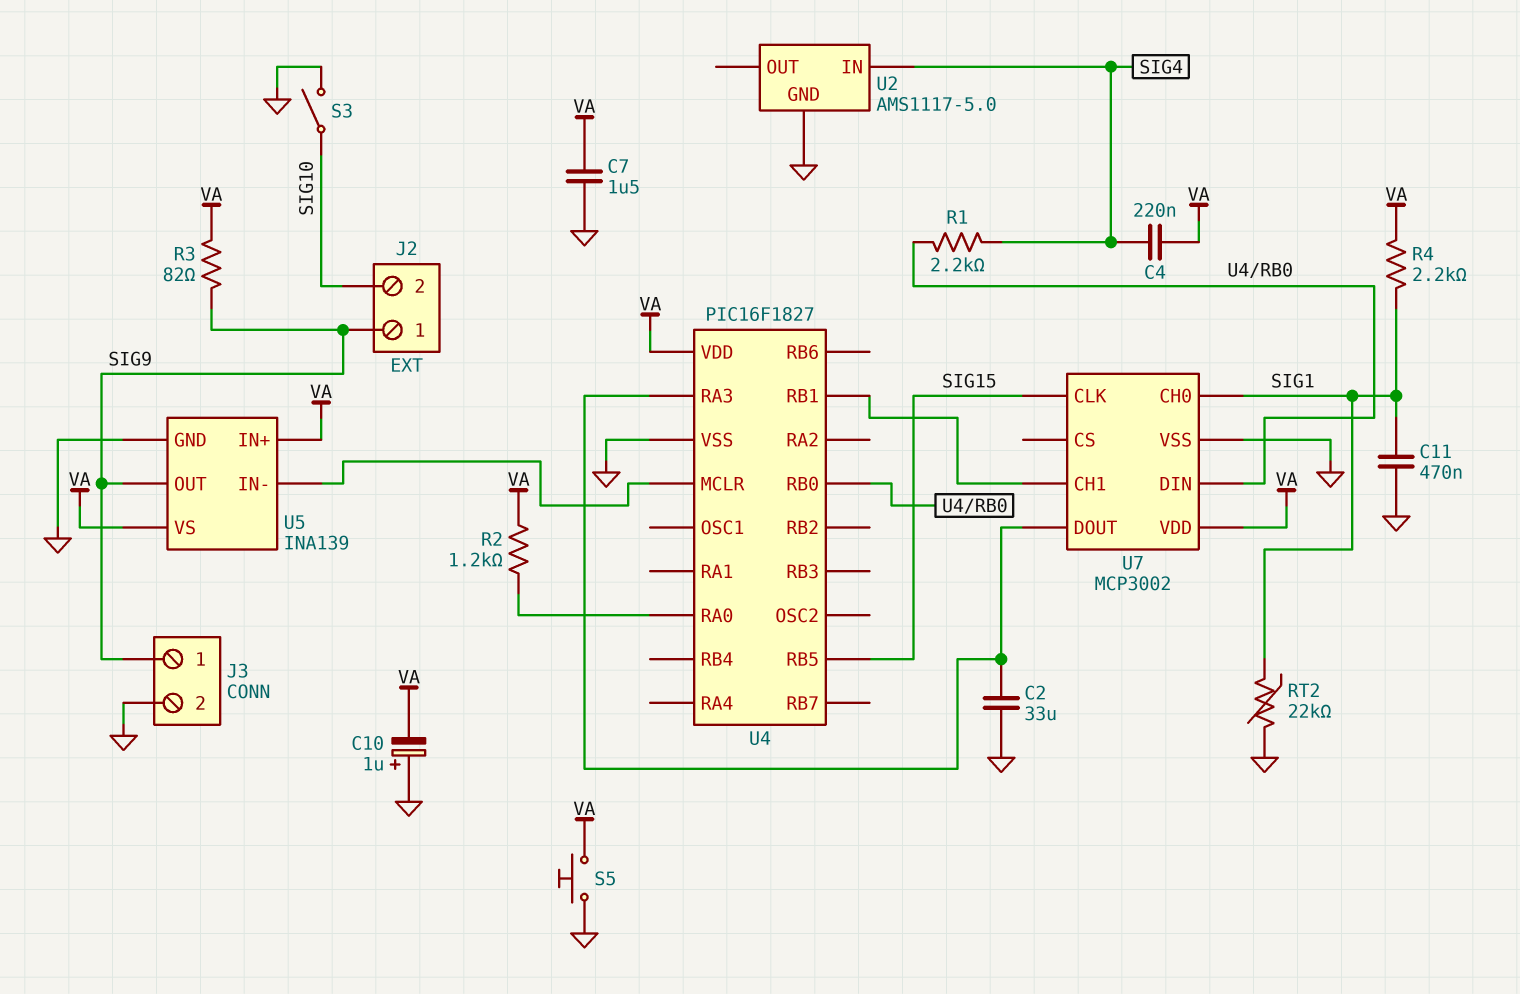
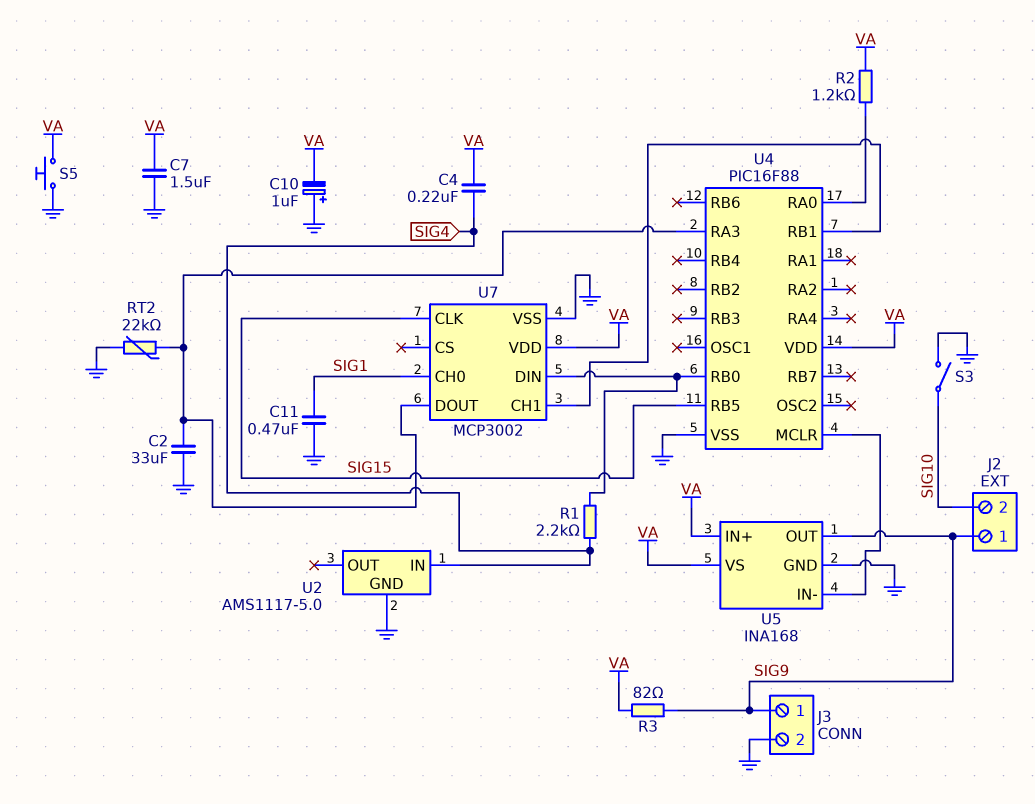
R4: 2.2k (SIG1, VA) -> none
RT2: 22k (GND, SIG1) -> 22k (GND, U4/RA3)
U4: PIC16F1827 -> PIC16F88
U5: INA139 -> INA168

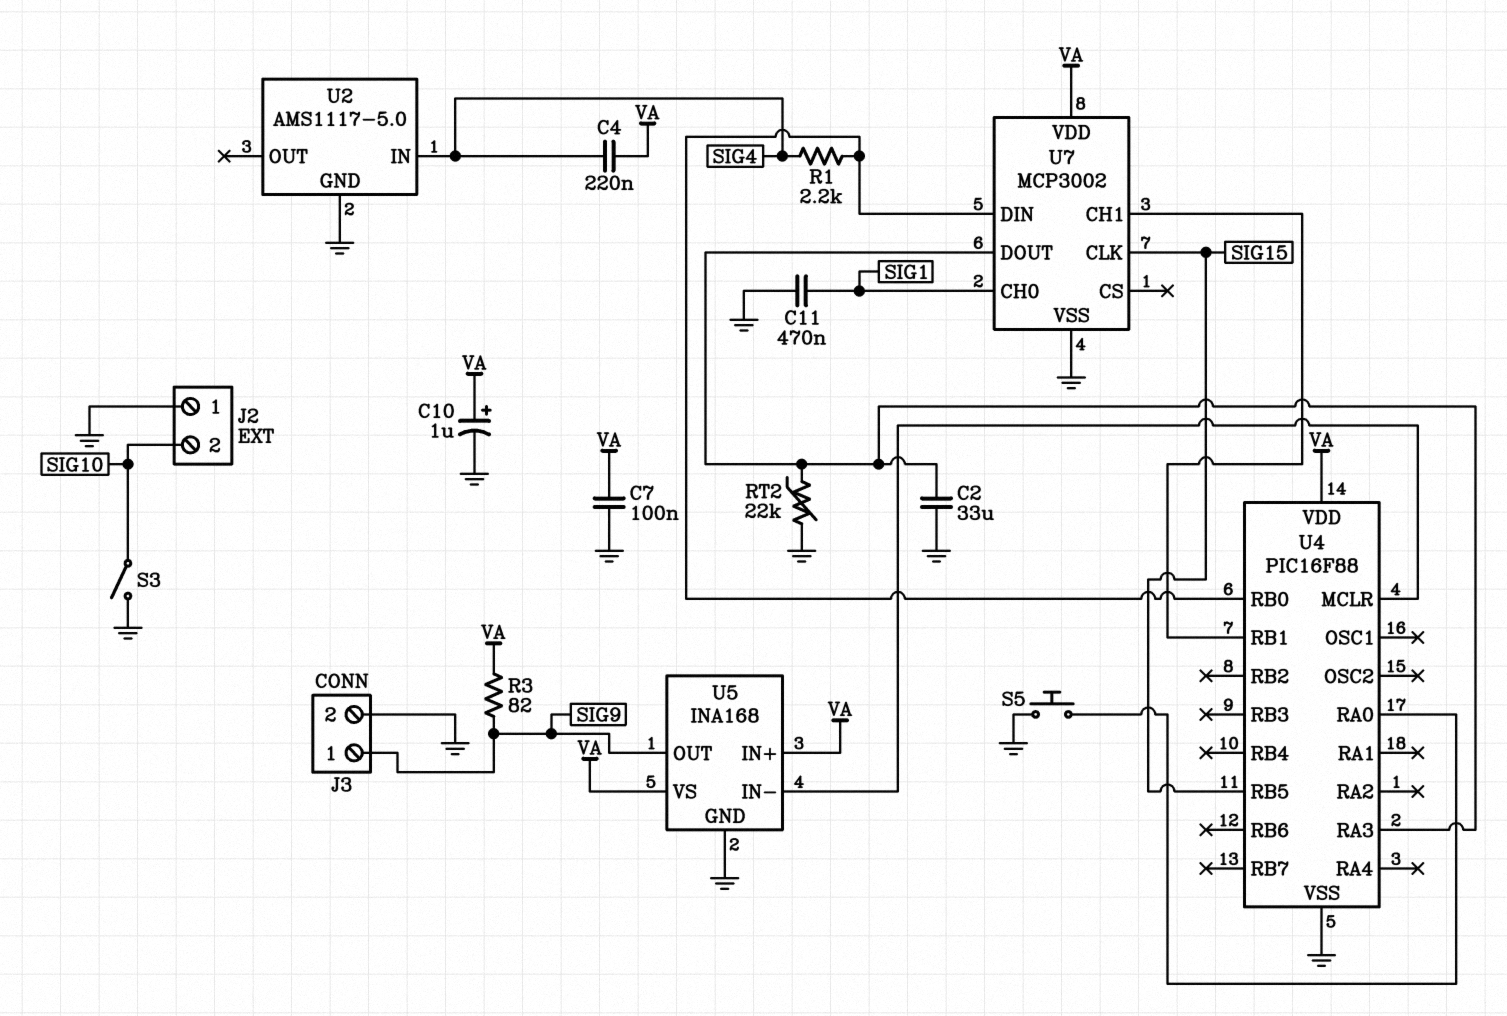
C7: 1.5uF (GND, VA) -> 100nF (GND, VA)
C10: 1uF (plus GND, minus VA) -> 1uF (plus VA, minus GND)
J2 pin 1: SIG9 -> GND
R2: 1.2k (U4/RA0, VA) -> none
S5: button (GND, VA) -> button (GND, U4/RA0)

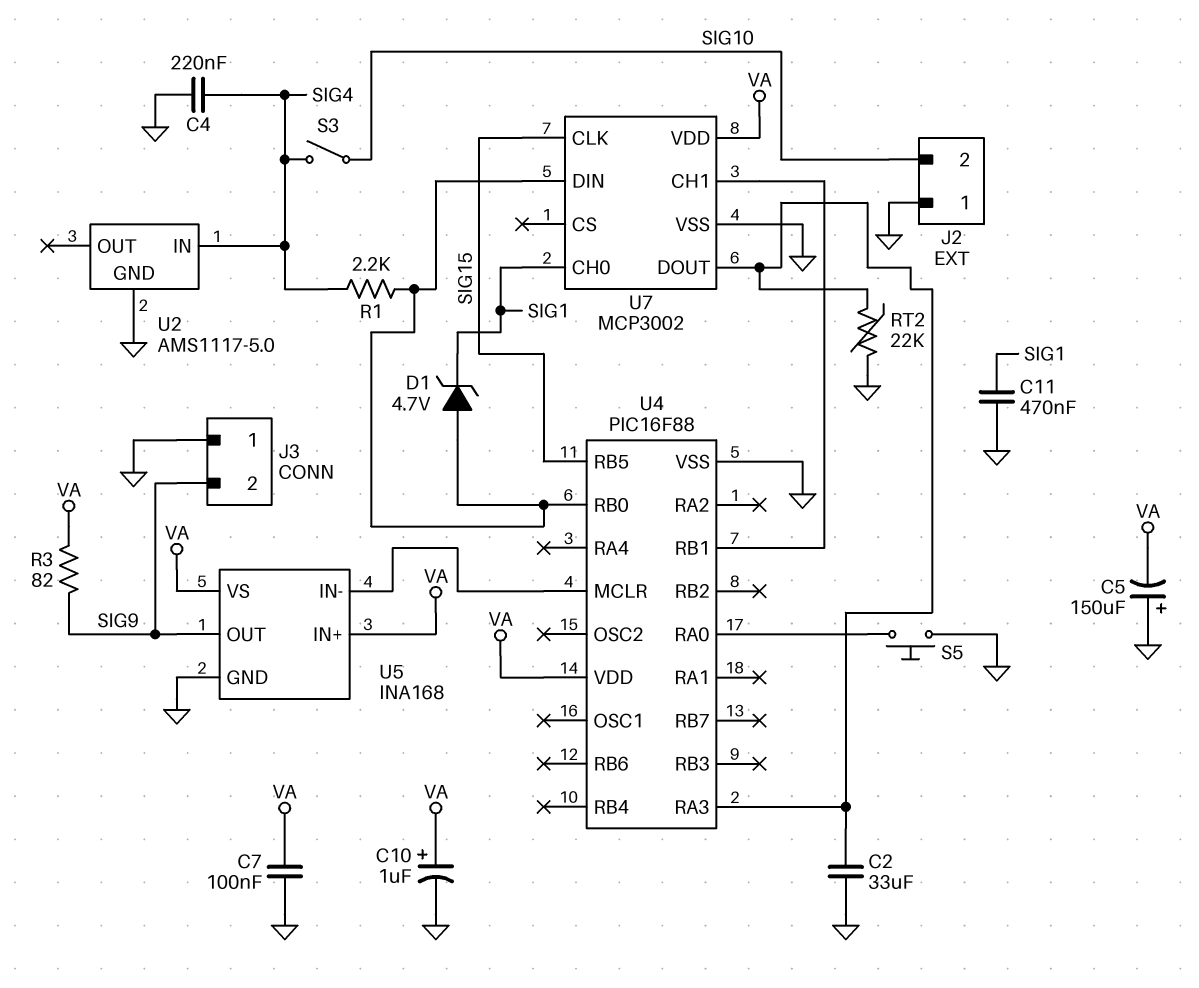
C4: 220nF (SIG4, VA) -> 220nF (GND, SIG4)
C5: none -> 150uF (plus GND, minus VA)
D1: none -> zener 4.7V (A U4/RB0, K SIG1)
J3 pin 1: SIG9 -> GND
J3 pin 2: GND -> SIG9
S3: switch (GND, SIG10) -> switch (SIG4, SIG10)

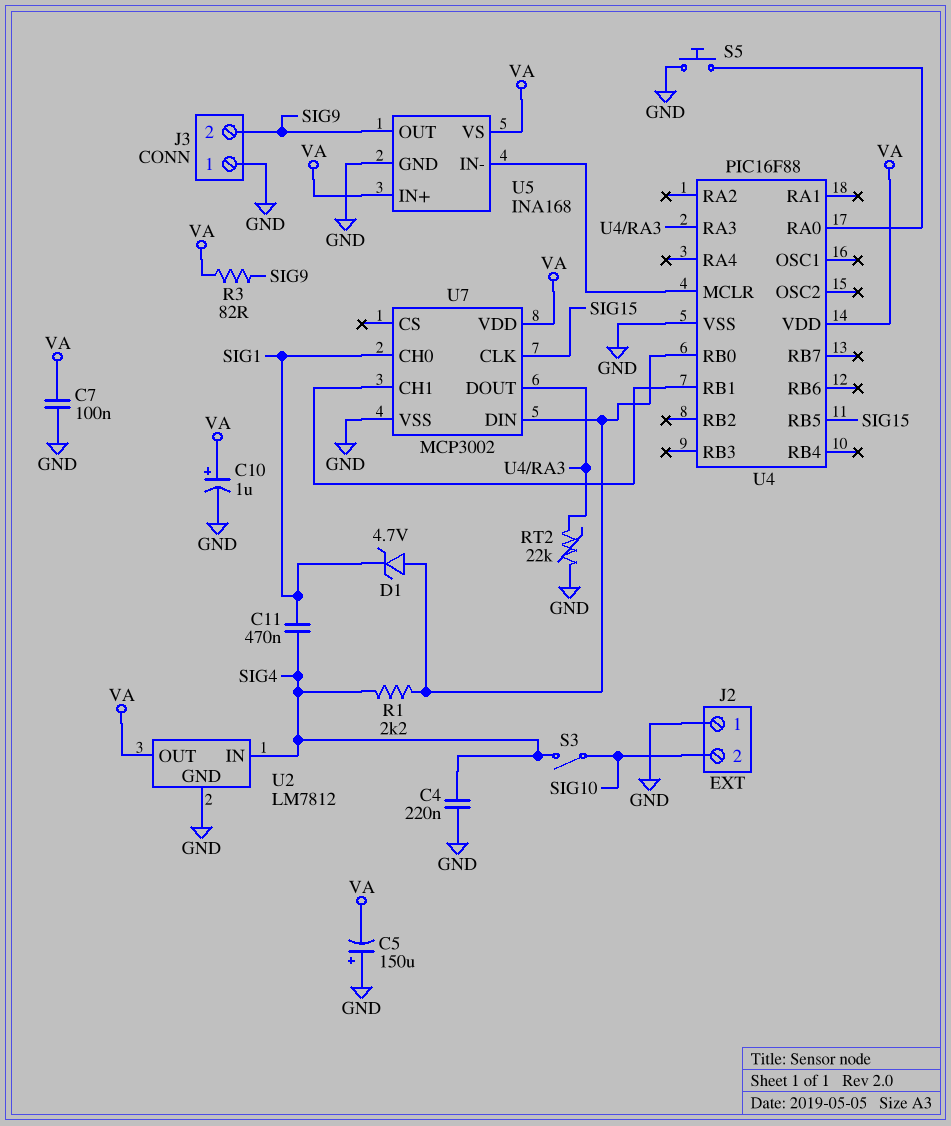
C2: 33uF (GND, U4/RA3) -> none
C11: 470nF (GND, SIG1) -> 470nF (SIG1, SIG4)
U2: AMS1117-5.0 -> LM7812
U2 pin OUT: none -> VA

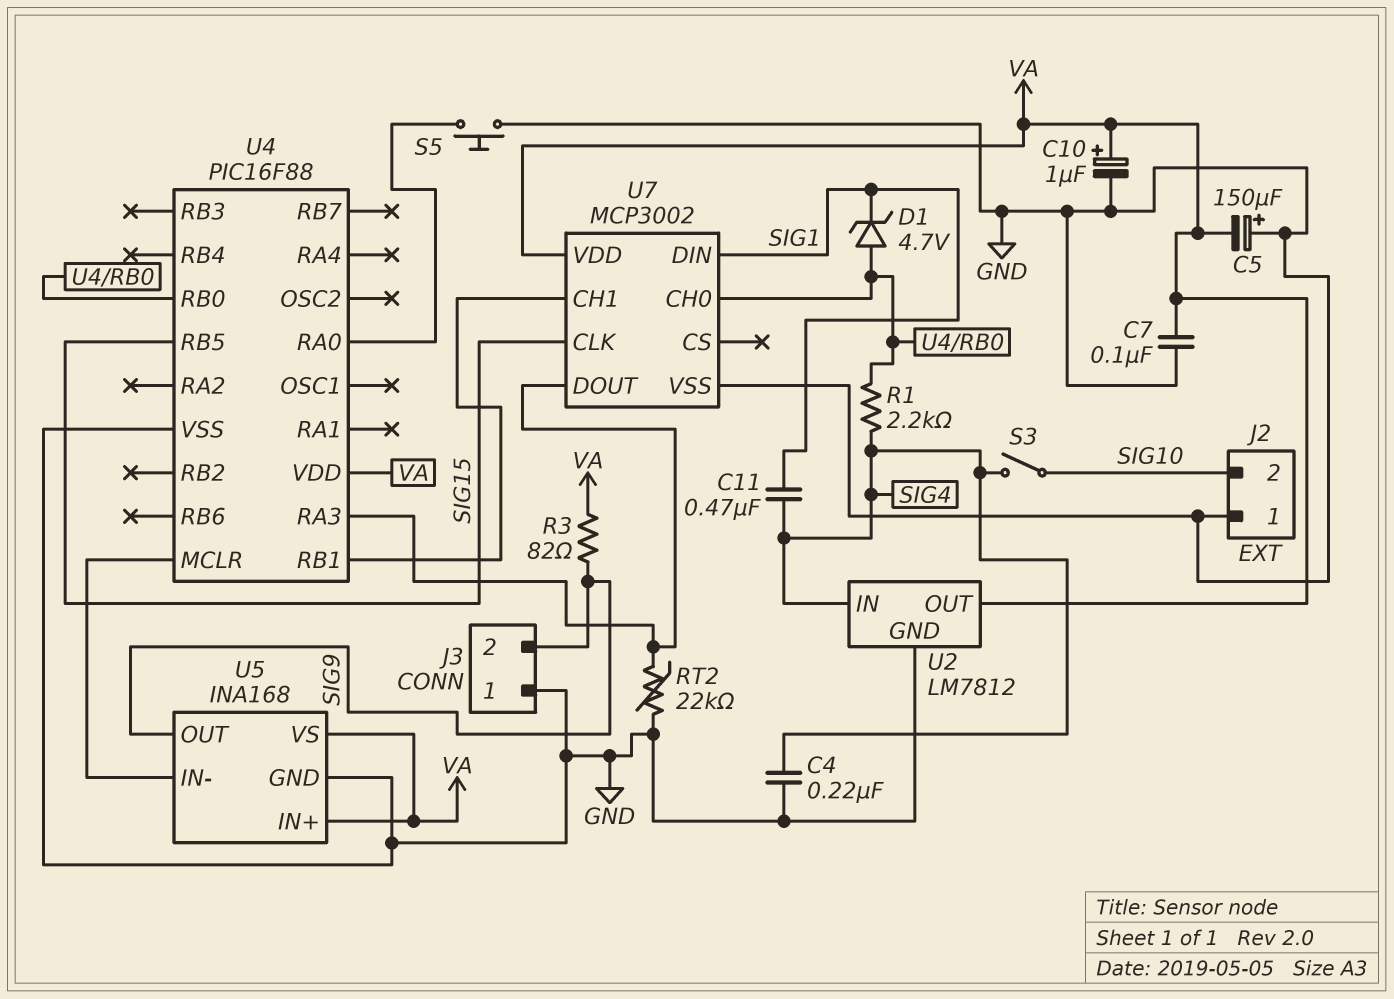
U7 pin CH0: SIG1 -> U4/RB0
U7 pin DIN: U4/RB0 -> SIG1

